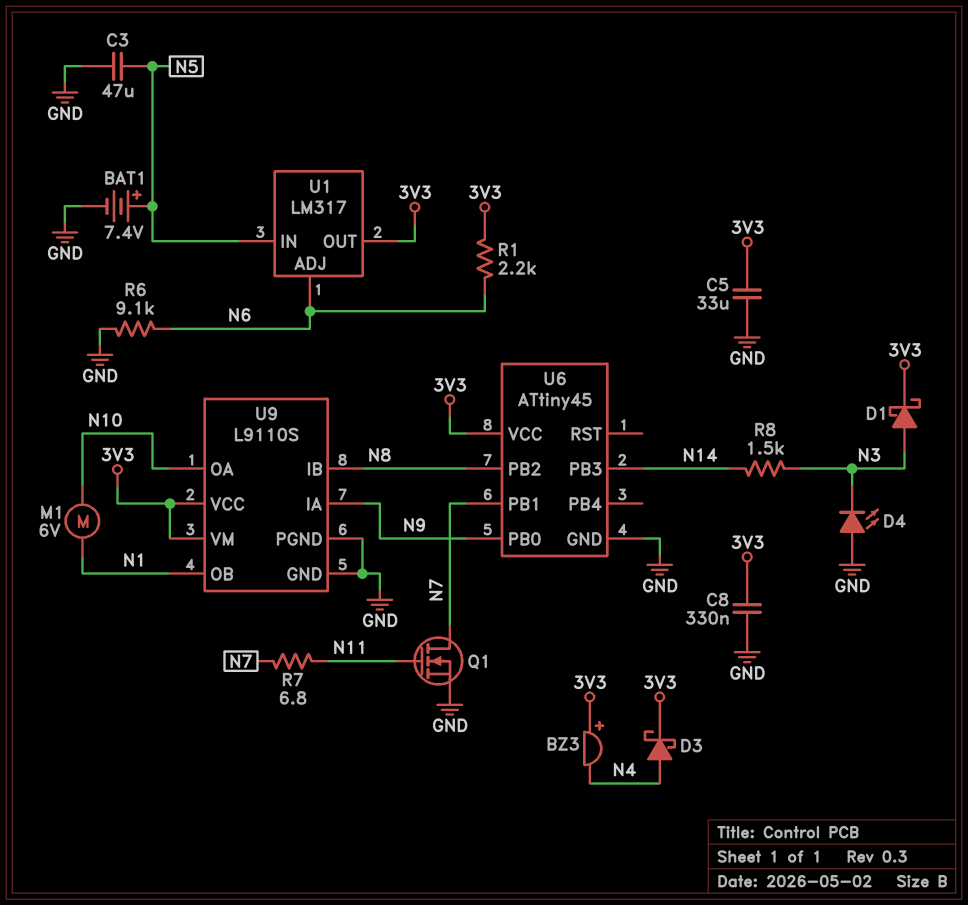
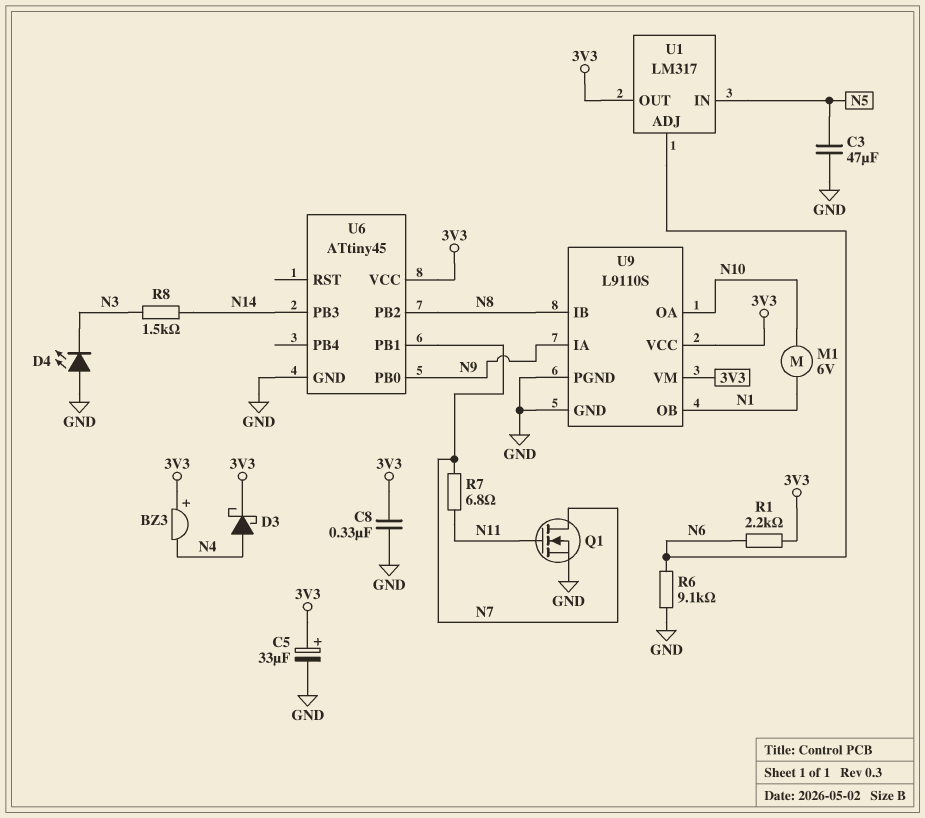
BAT1: 7.4V (plus N5, minus GND) -> none
C5: 33uF (3V3, GND) -> 33uF (plus 3V3, minus GND)
D1: schottky (A N3, K 3V3) -> none

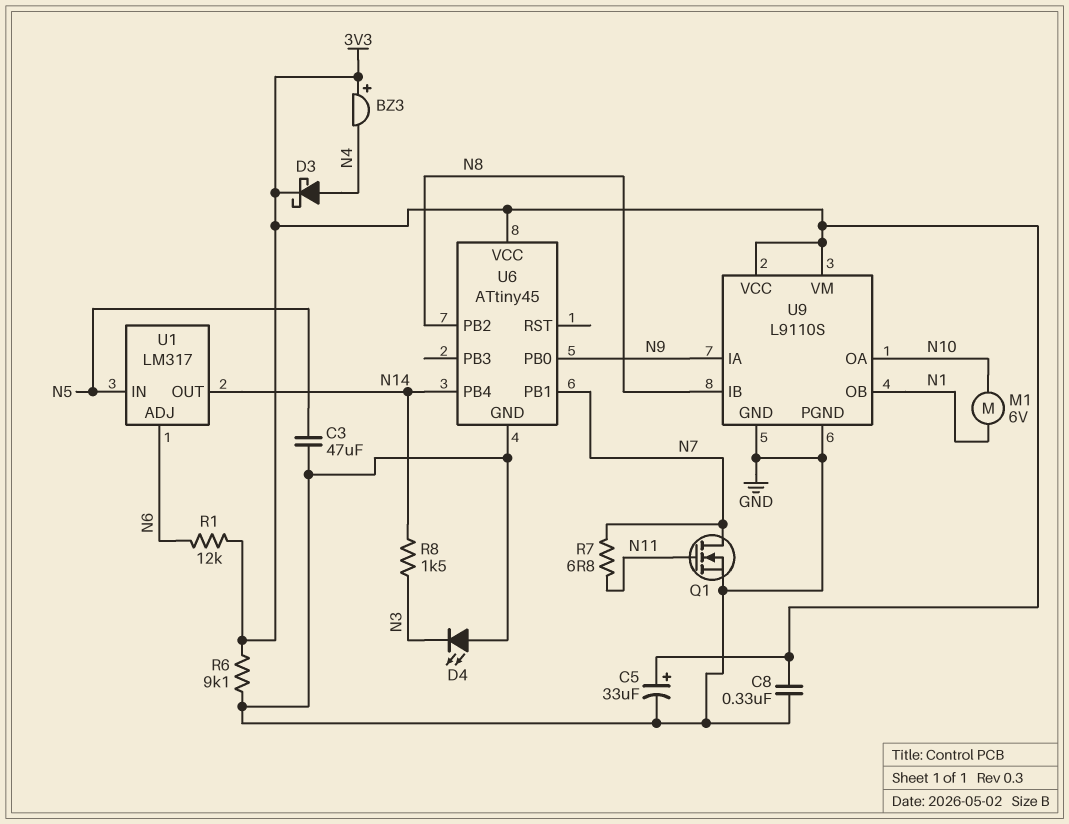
R1: 2.2k (3V3, N6) -> 12k (3V3, N6)
R6: 9.1k (GND, N6) -> 9.1k (3V3, GND)
U1 pin OUT: 3V3 -> N14
U6 pin PB3: N14 -> none
U6 pin PB4: none -> N14

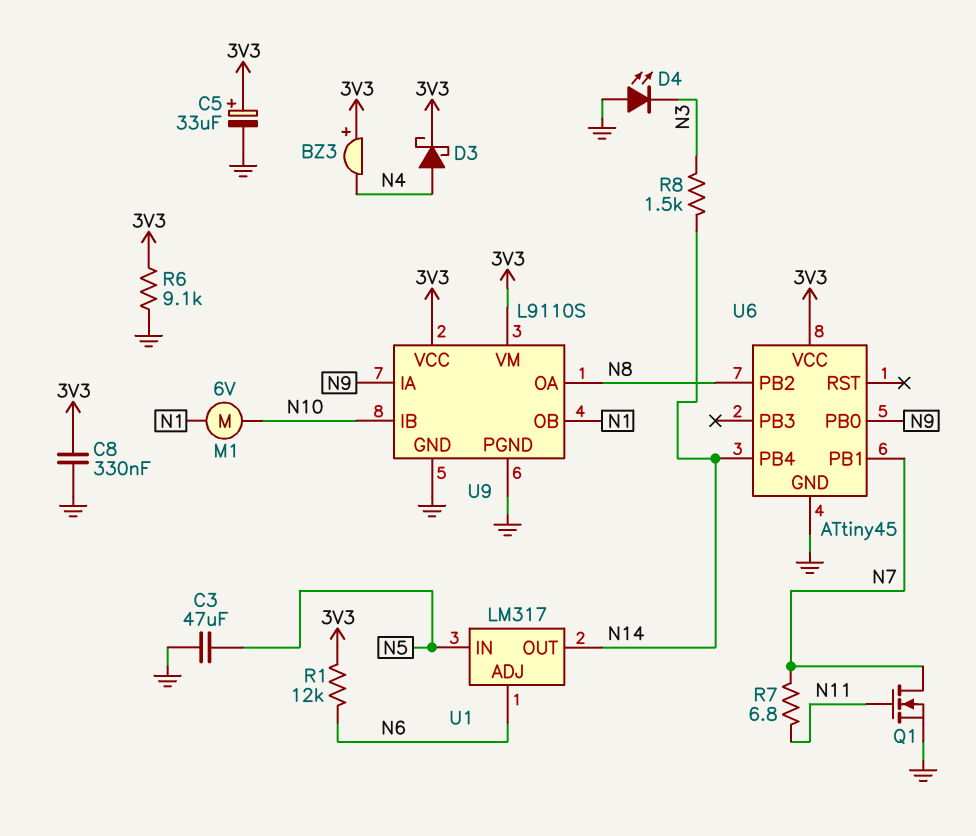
U9 pin IB: N8 -> N10
U9 pin OA: N10 -> N8

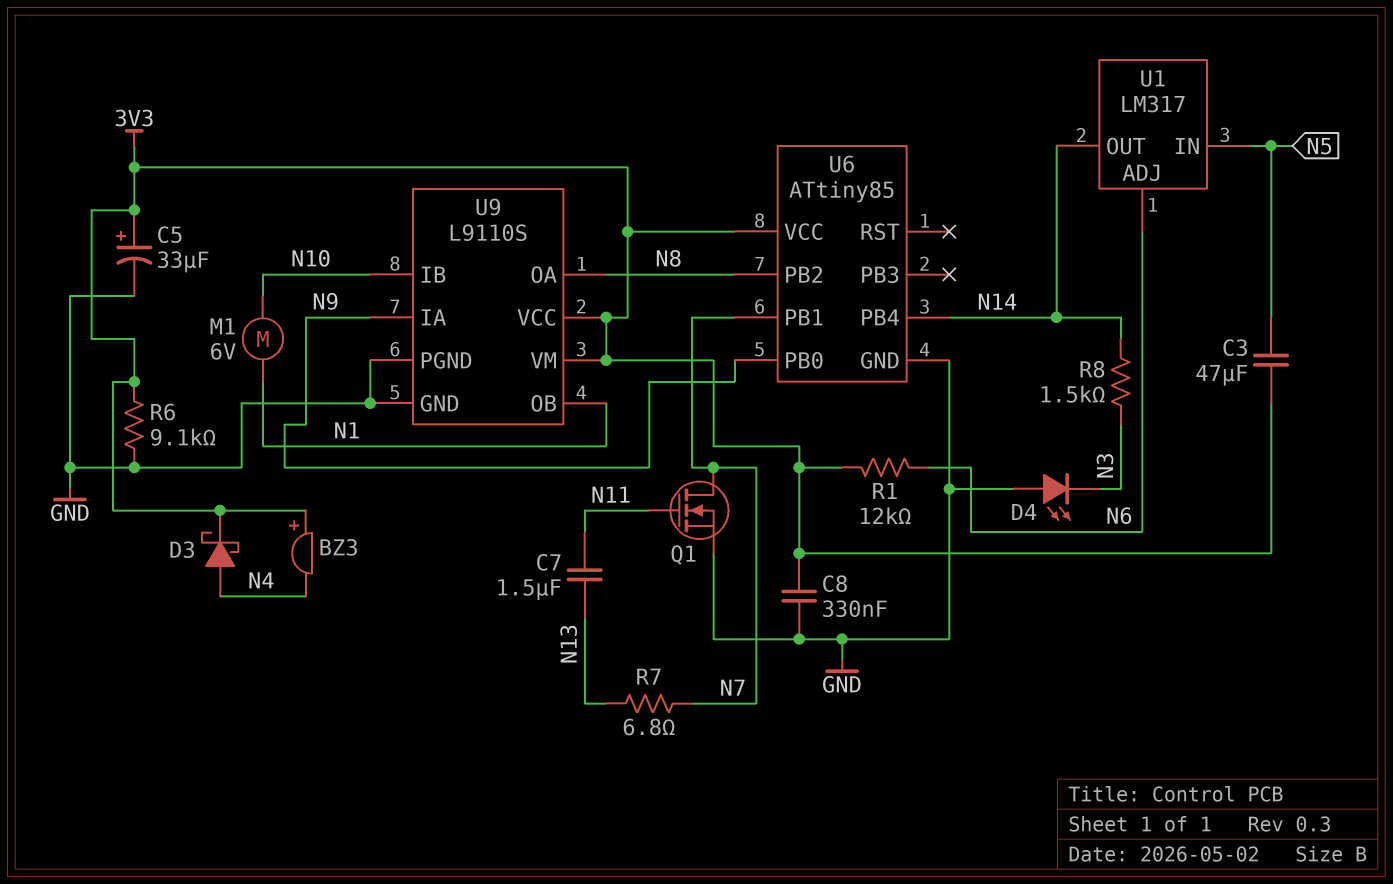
C3: 47uF (GND, N5) -> 47uF (3V3, N5)
C7: none -> 1.5uF (N11, N13)
R7: 6.8 (N7, N11) -> 6.8 (N7, N13)
U6: ATtiny45 -> ATtiny85

